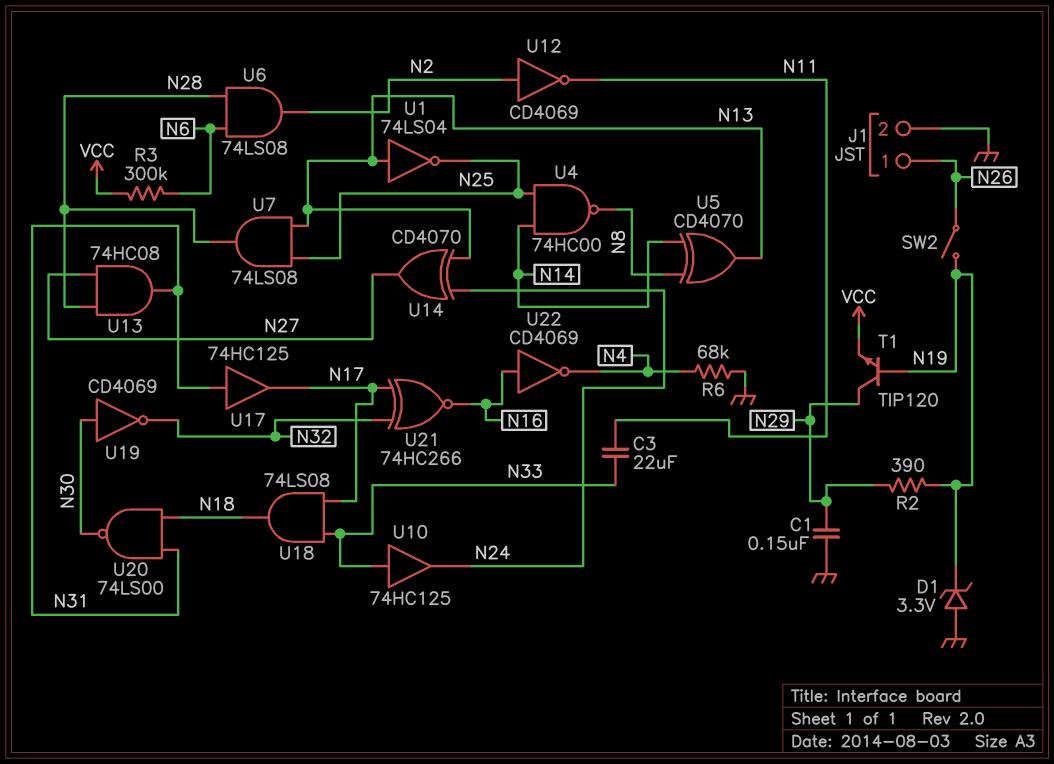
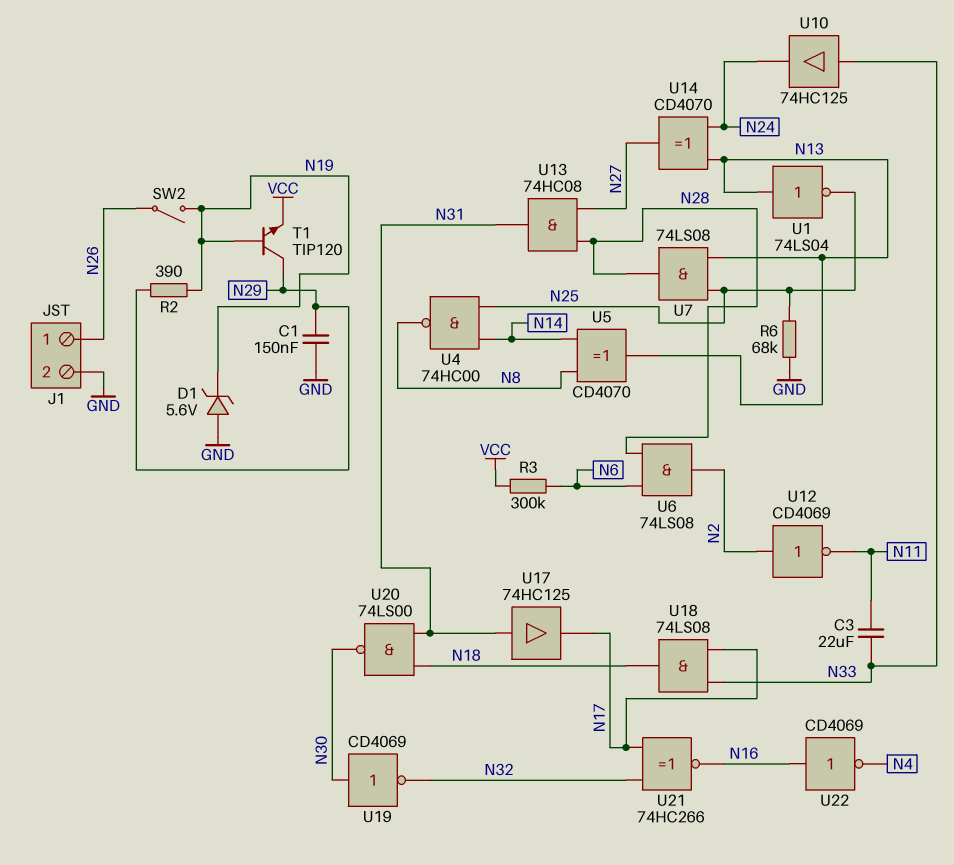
D1: zener 3.3V (A GND, K N19) -> zener 5.6V (A GND, K N19)
R6: 68k (GND, N4) -> 68k (GND, N25)

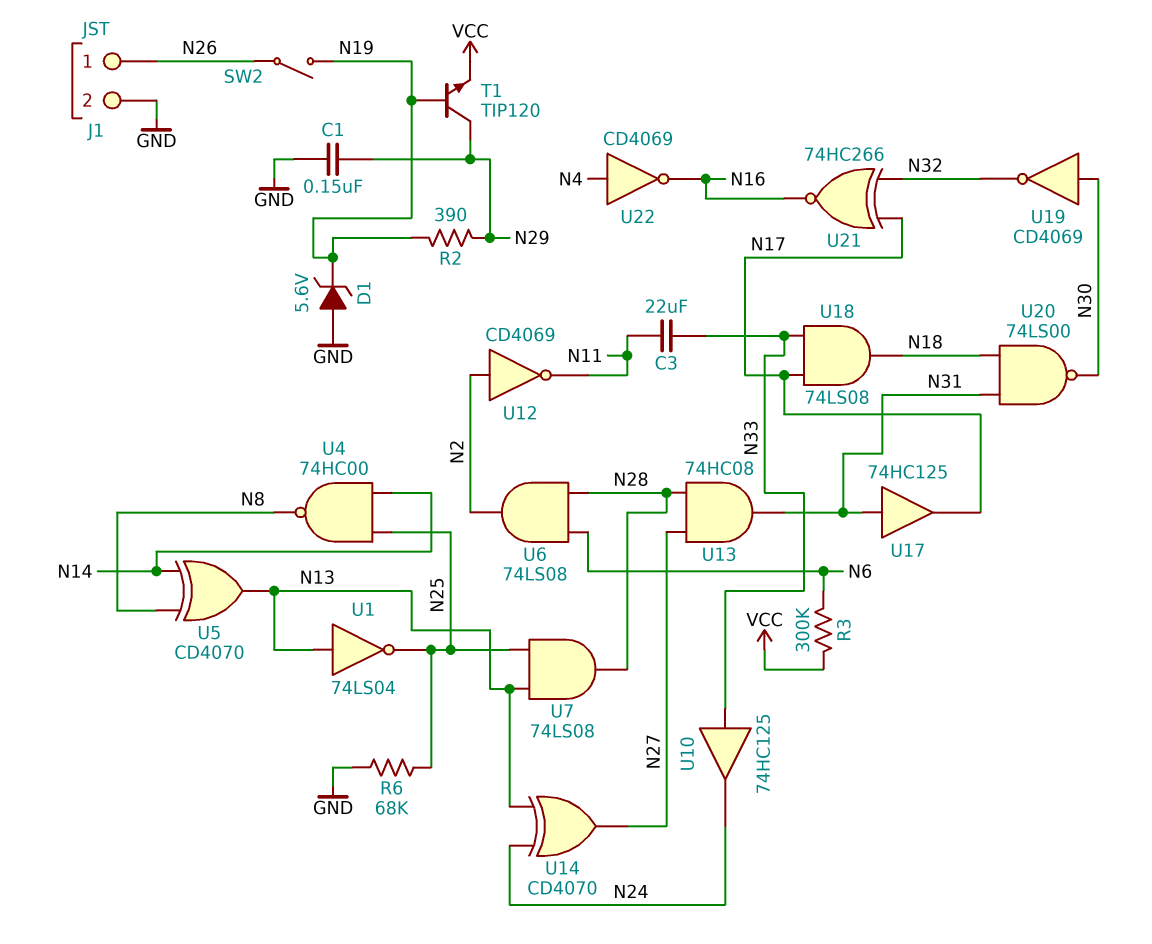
U22: NOT CD4069 (in N16, out N4) -> NOT CD4069 (in N4, out N16)

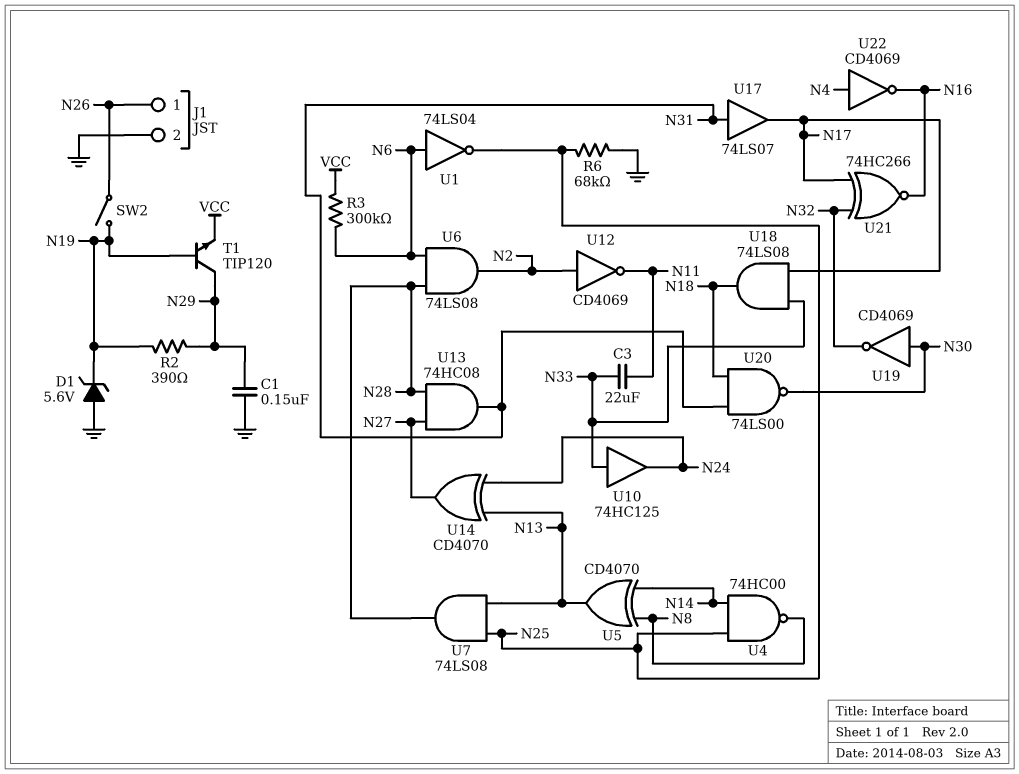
U1: NOT 74LS04 (in N13, out N25) -> NOT 74LS04 (in N6, out N25)
U17: buffer 74HC125 (in N31, out N17) -> buffer 74LS07 (in N31, out N17)

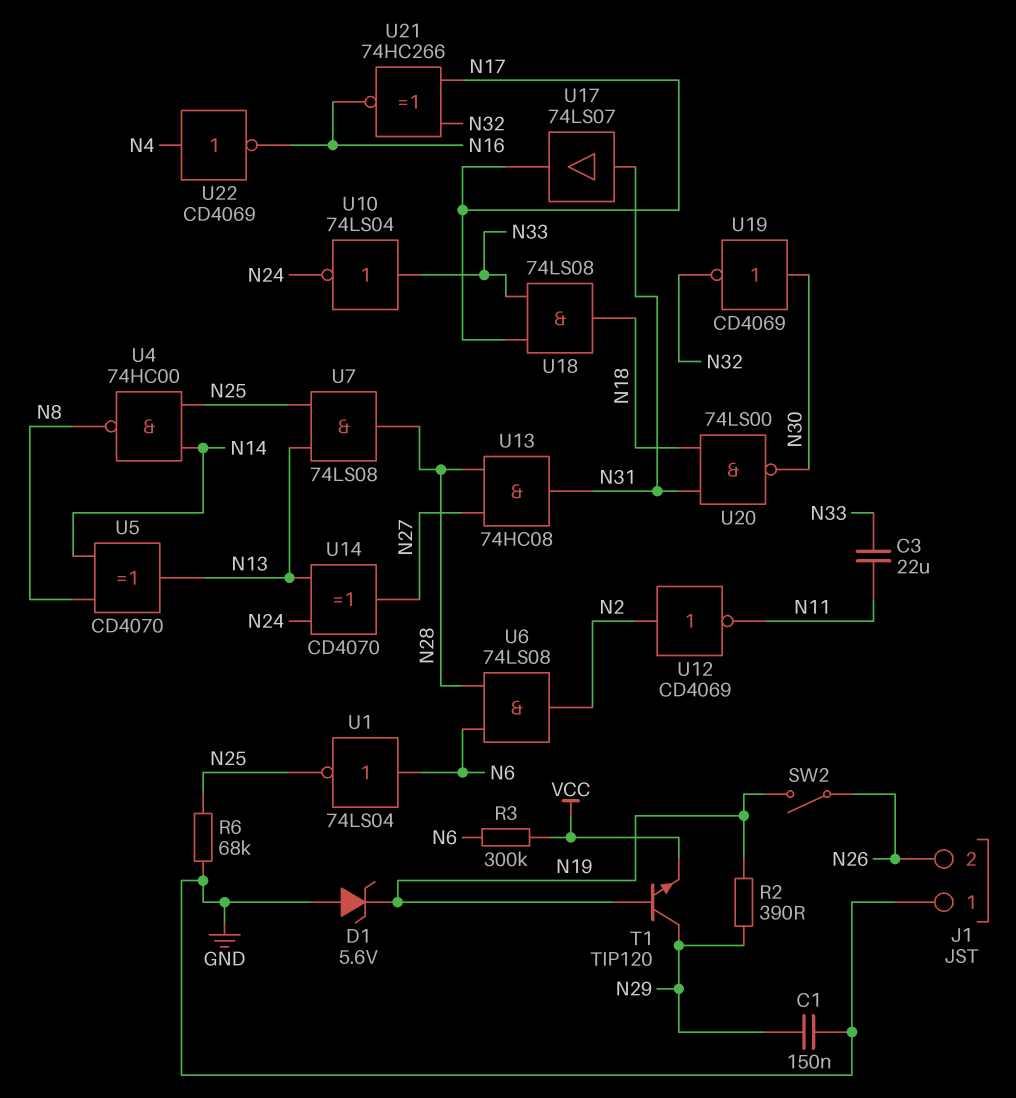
J1 pin 1: N26 -> GND
J1 pin 2: GND -> N26
U10: buffer 74HC125 (in N33, out N24) -> NOT 74LS04 (in N33, out N24)

